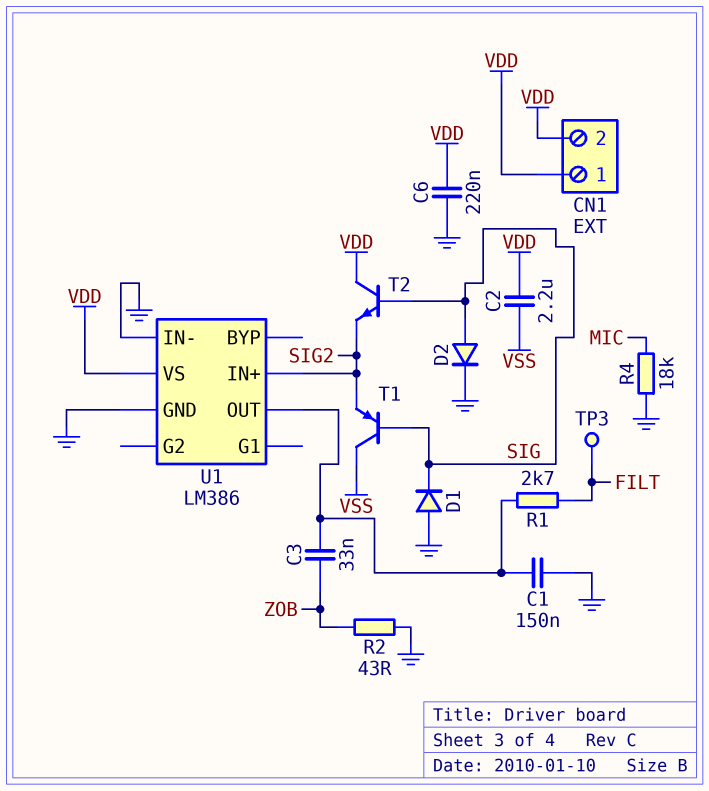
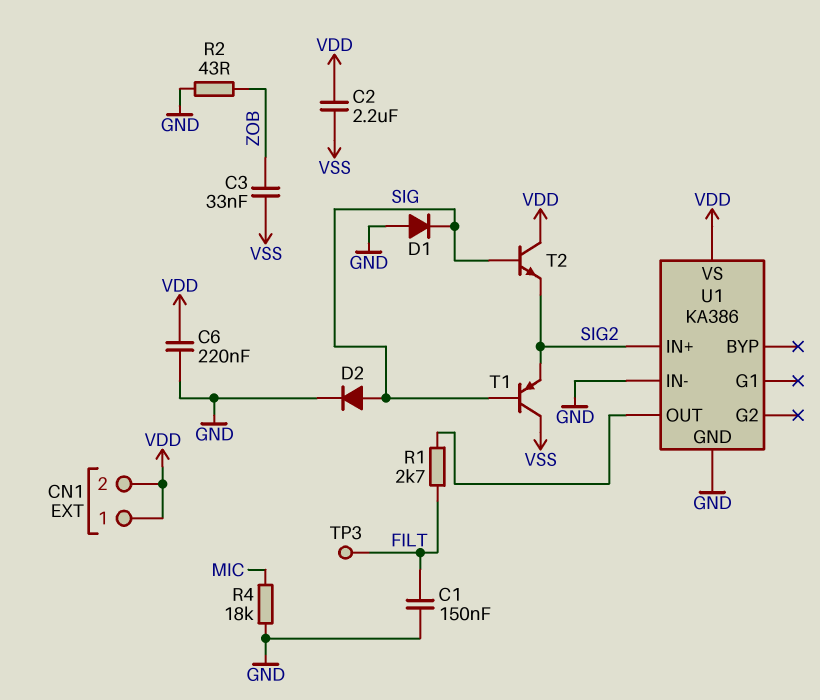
C1: 150nF (GND, U1/OUT) -> 150nF (FILT, GND)
C3: 33nF (U1/OUT, ZOB) -> 33nF (VSS, ZOB)
U1: LM386 -> KA386

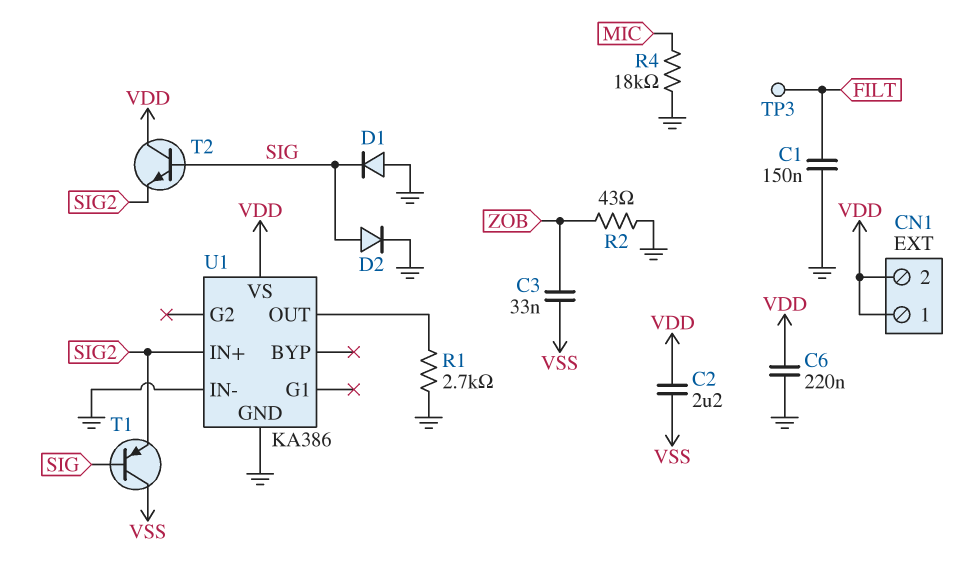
R1: 2.7k (FILT, U1/OUT) -> 2.7k (GND, U1/OUT)

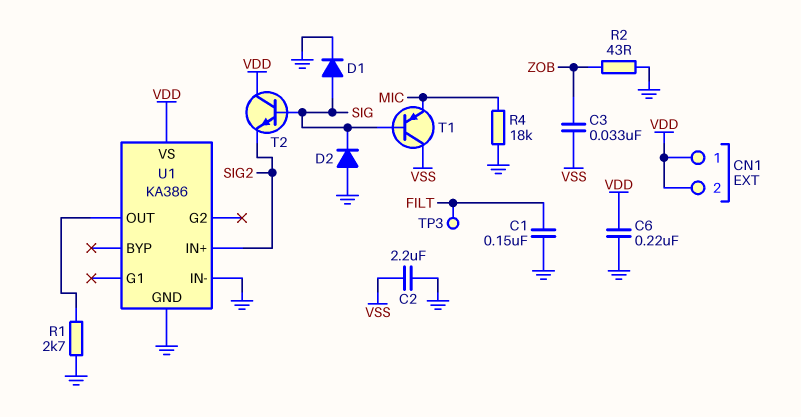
C2: 2.2uF (VDD, VSS) -> 2.2uF (GND, VSS)
D1: diode (A GND, K SIG) -> diode (A SIG, K GND)
D2: diode (A SIG, K GND) -> diode (A GND, K SIG)
T1: PNP (B SIG, C VSS, E SIG2) -> PNP (B SIG, C VSS, E MIC)

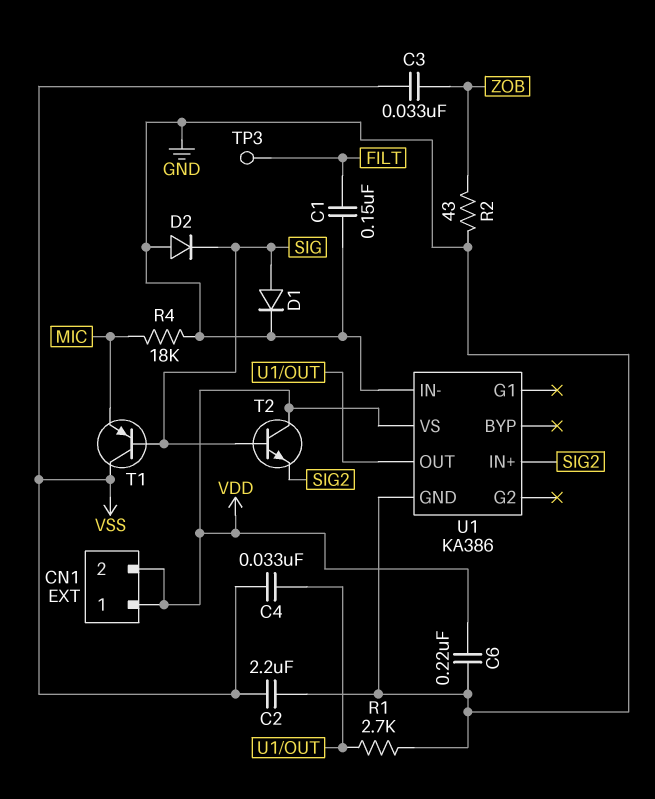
C4: none -> 33nF (U1/OUT, VSS)

